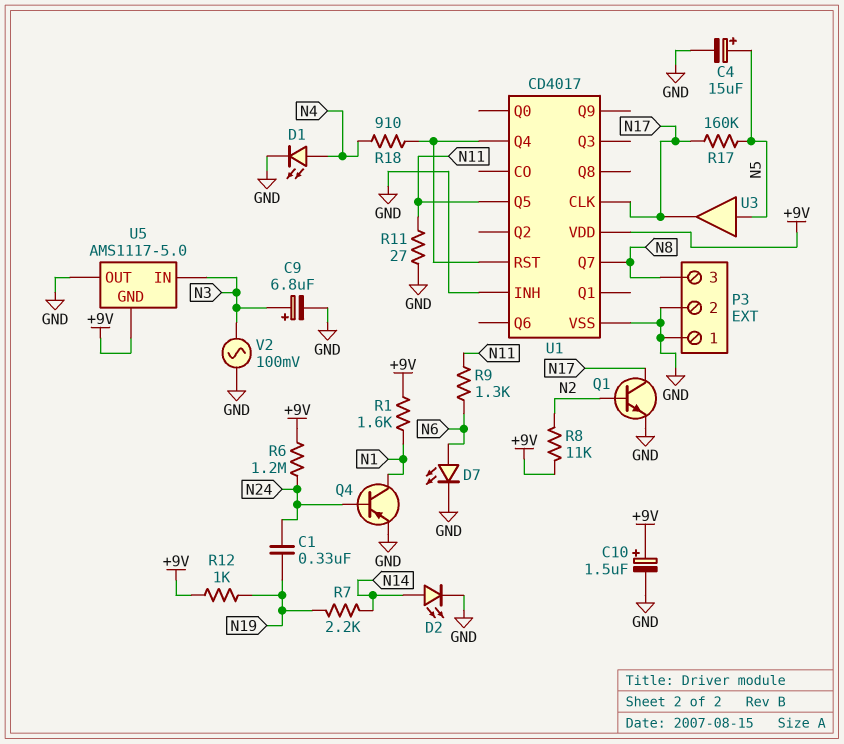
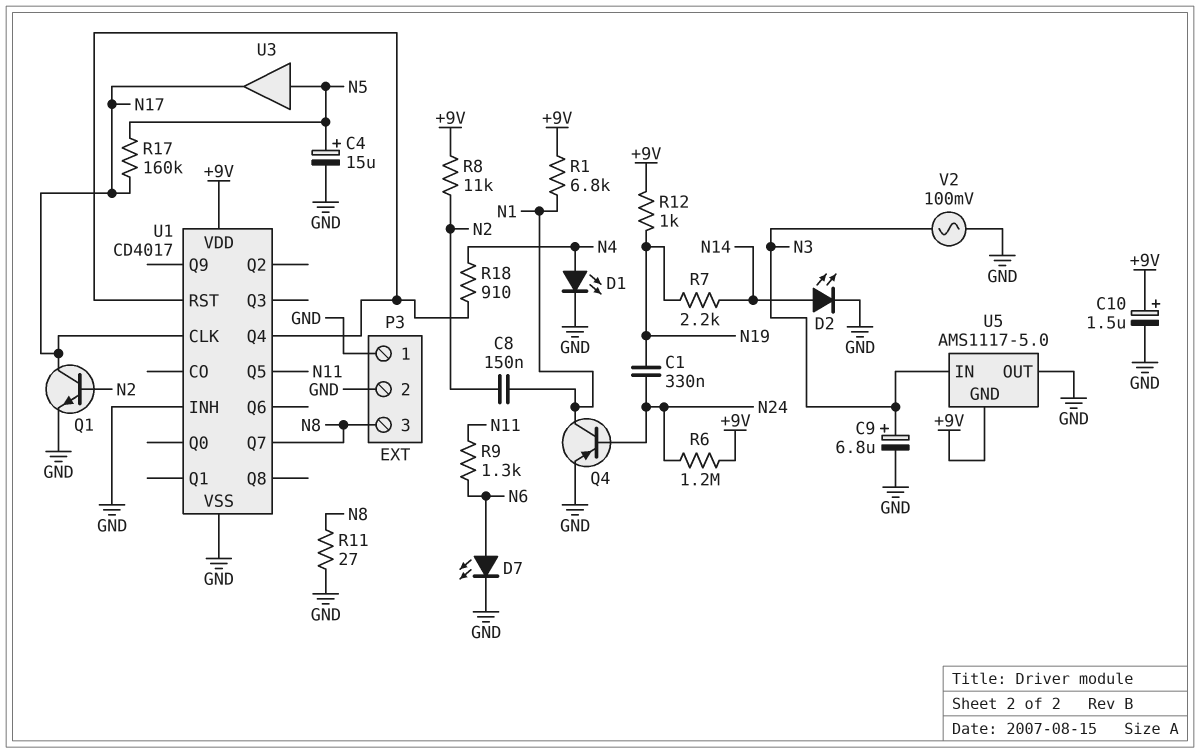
C8: none -> 150nF (N1, N2)
R1: 1.6k (+9V, N1) -> 6.8k (+9V, N1)
R11: 27 (GND, N11) -> 27 (GND, N8)

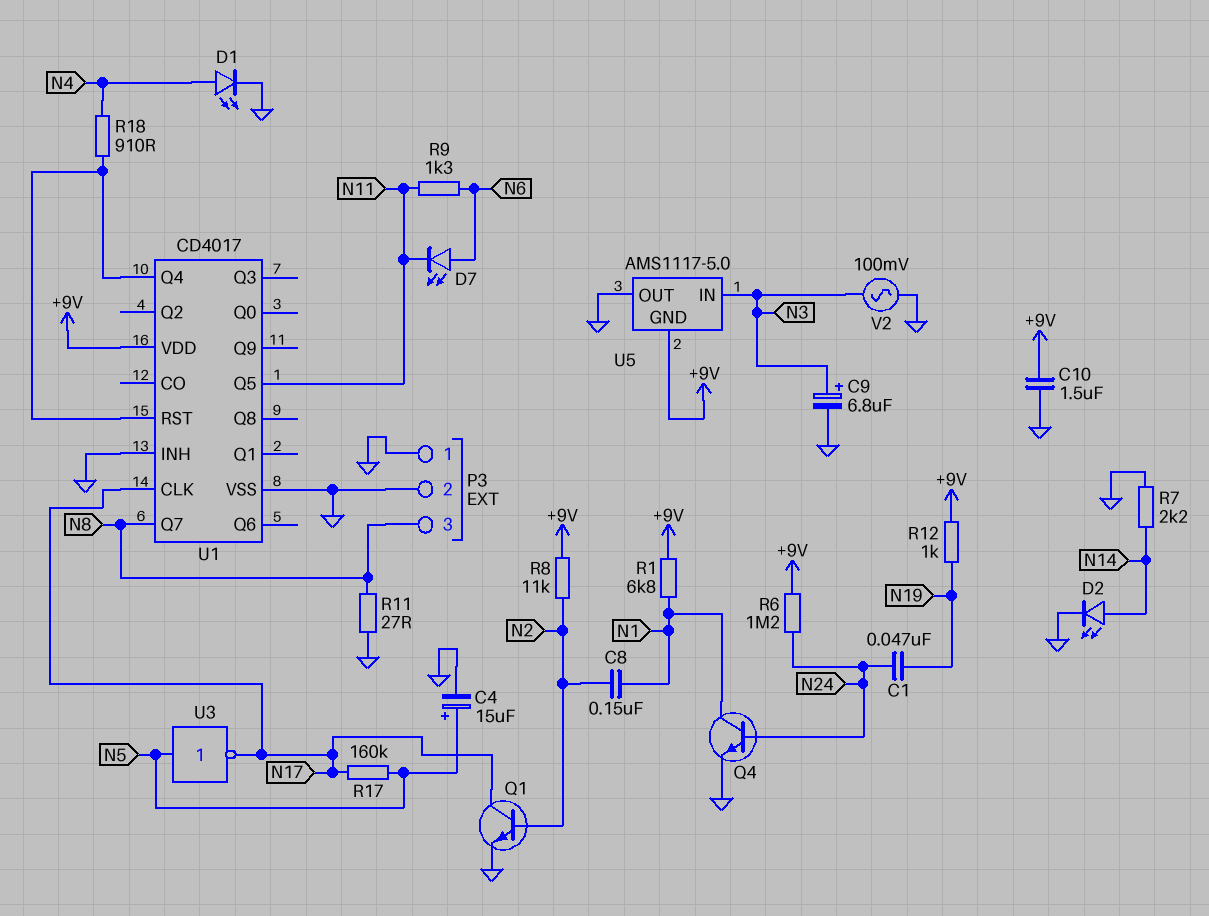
C1: 330nF (N19, N24) -> 47nF (N19, N24)
C10: 1.5uF (plus +9V, minus GND) -> 1.5uF (+9V, GND)
D7: LED (A N6, K GND) -> LED (A N6, K N11)
Q4: PNP (B N24, C N1, E GND) -> NPN (B N24, C N1, E GND)
R7: 2.2k (N14, N19) -> 2.2k (GND, N14)
U3: buffer (in N5, out N17) -> NOT (in N5, out N17)

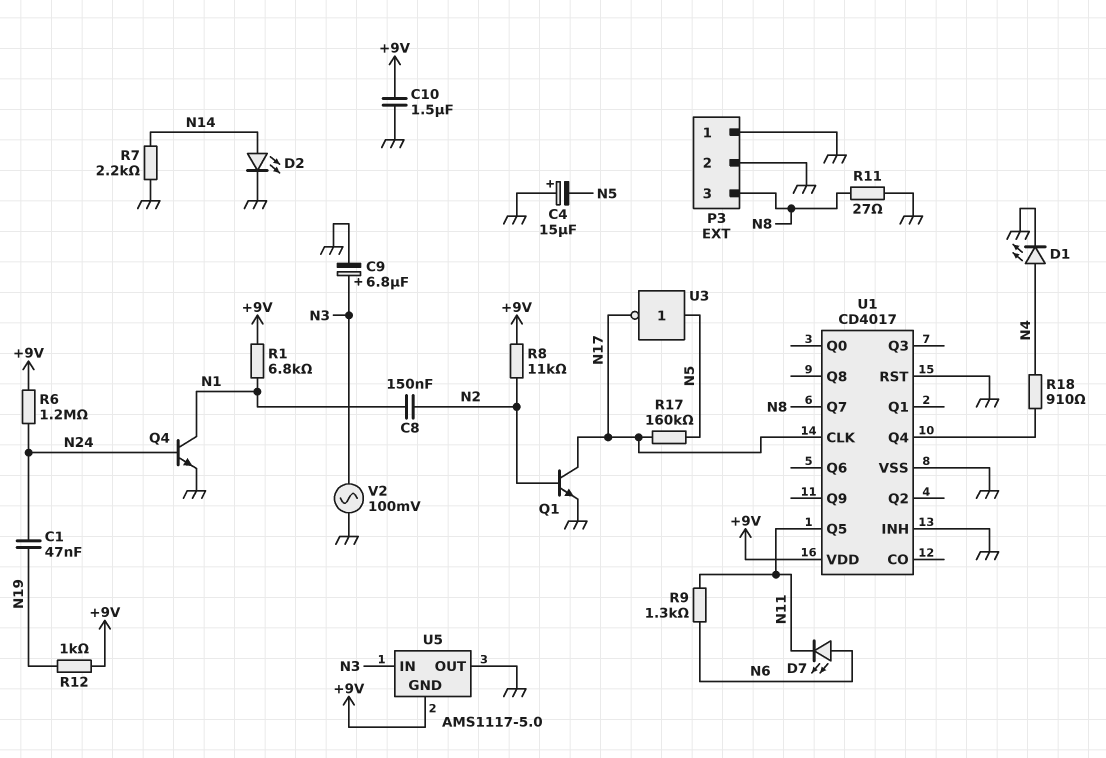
C4: 15uF (plus N5, minus GND) -> 15uF (plus GND, minus N5)
U1 pin RST: U1/Q4 -> GND

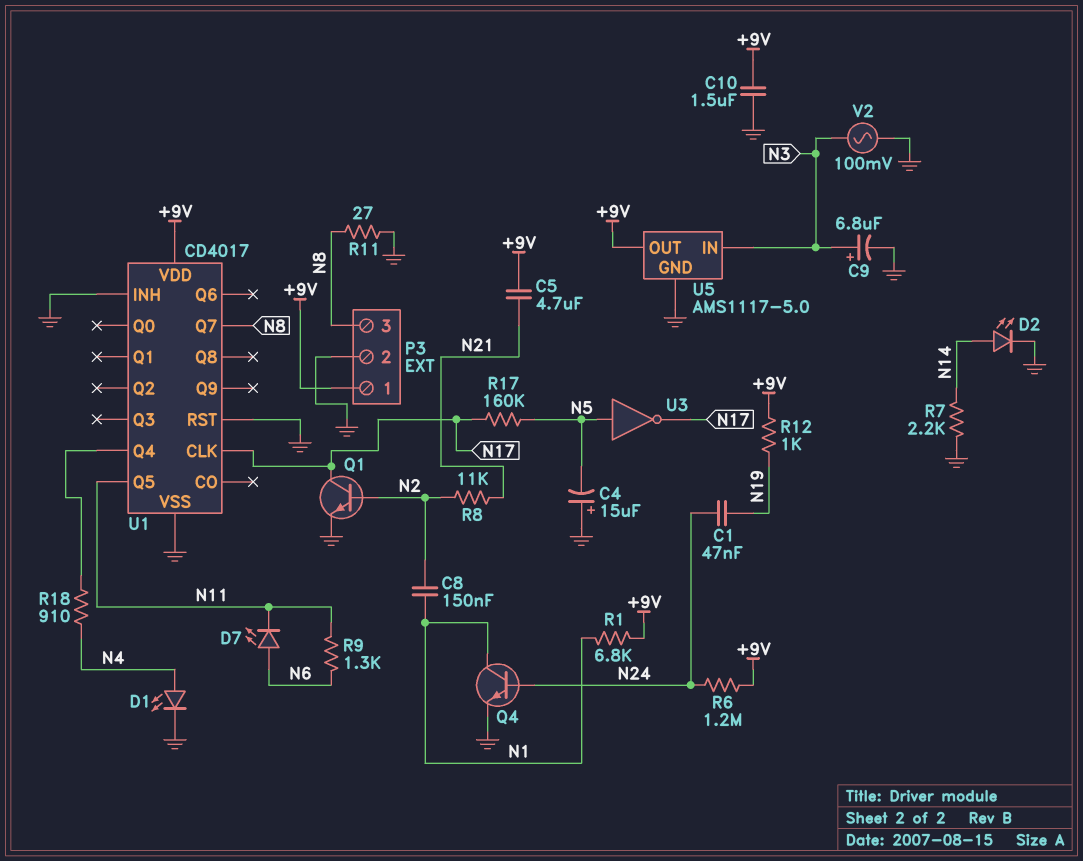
C5: none -> 4.7uF (+9V, N21)
P3 pin 1: GND -> +9V
R8: 11k (+9V, N2) -> 11k (N2, N21)
U5 pin GND: +9V -> GND
U5 pin OUT: GND -> +9V

